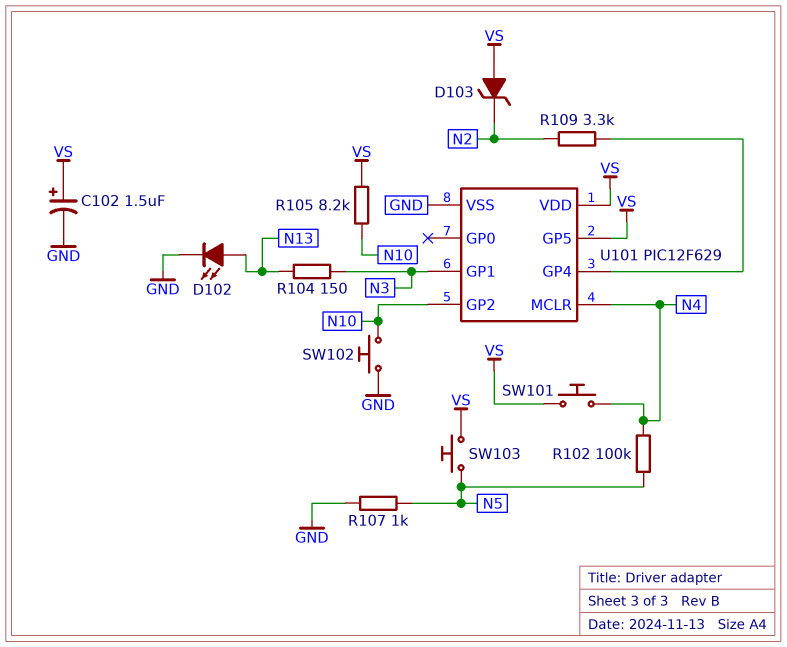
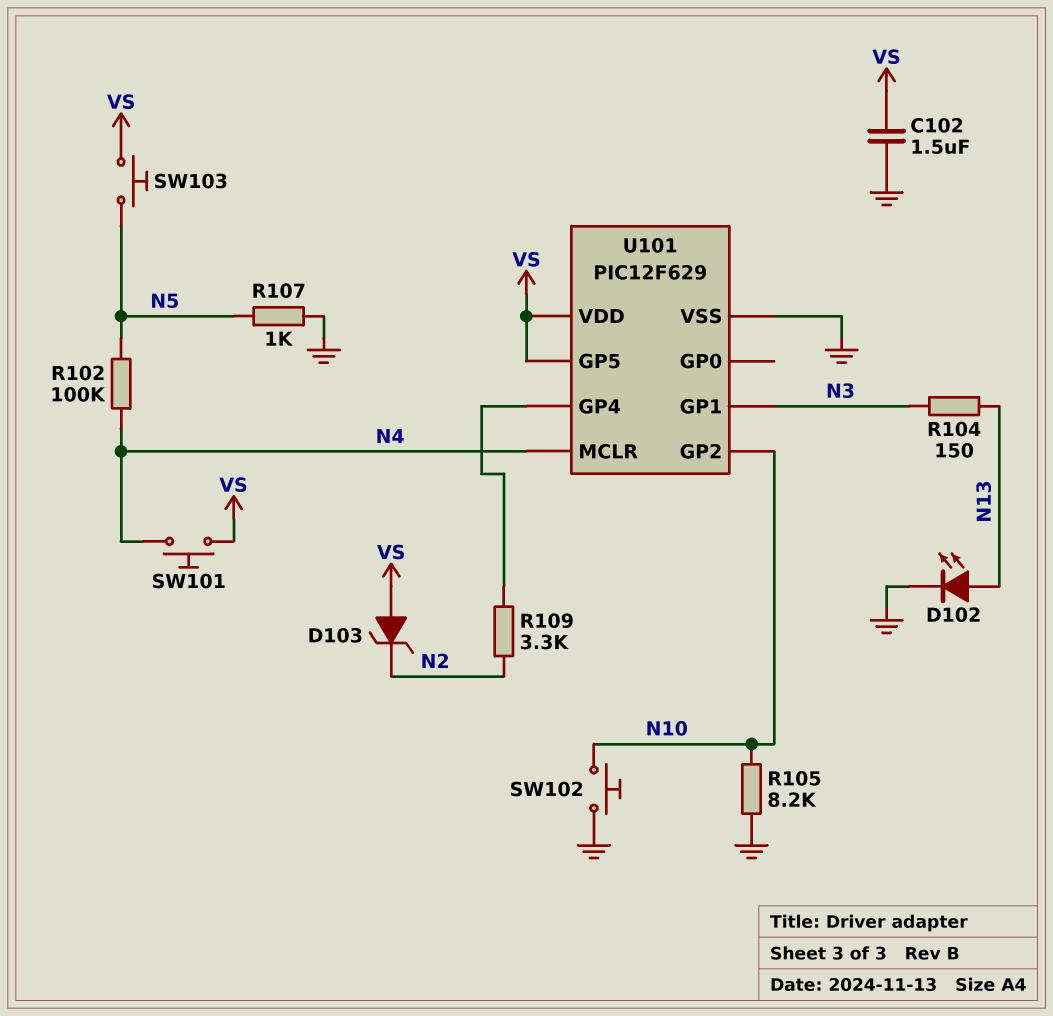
C102: 1.5uF (plus VS, minus GND) -> 1.5uF (GND, VS)
R105: 8.2k (N10, VS) -> 8.2k (GND, N10)

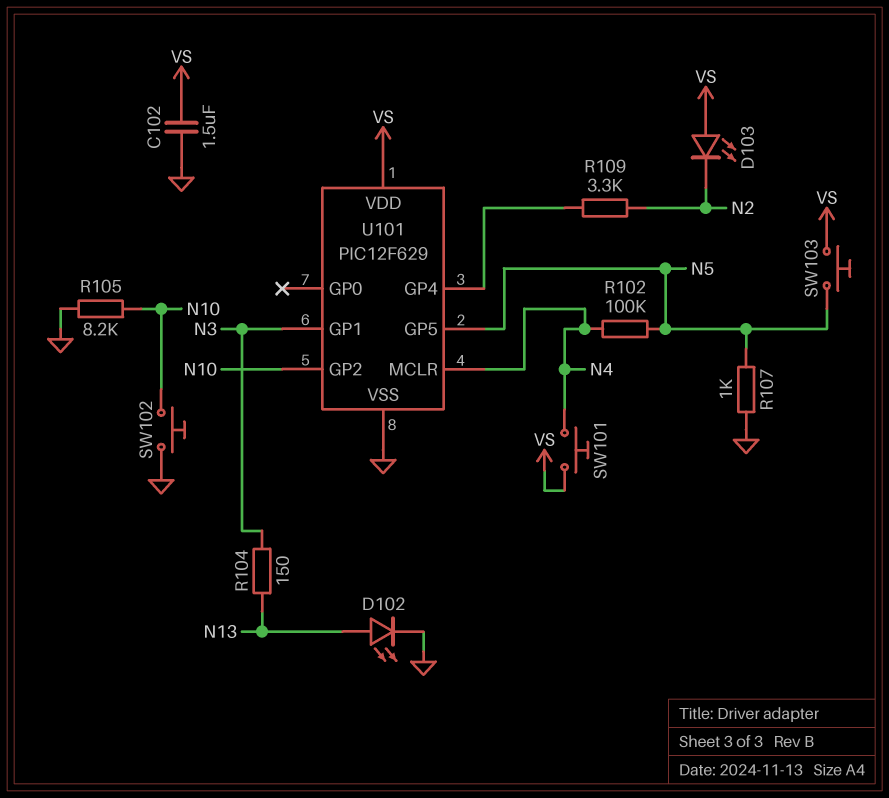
D103: zener (A VS, K N2) -> LED (A VS, K N2)
U101 pin GP5: VS -> N5

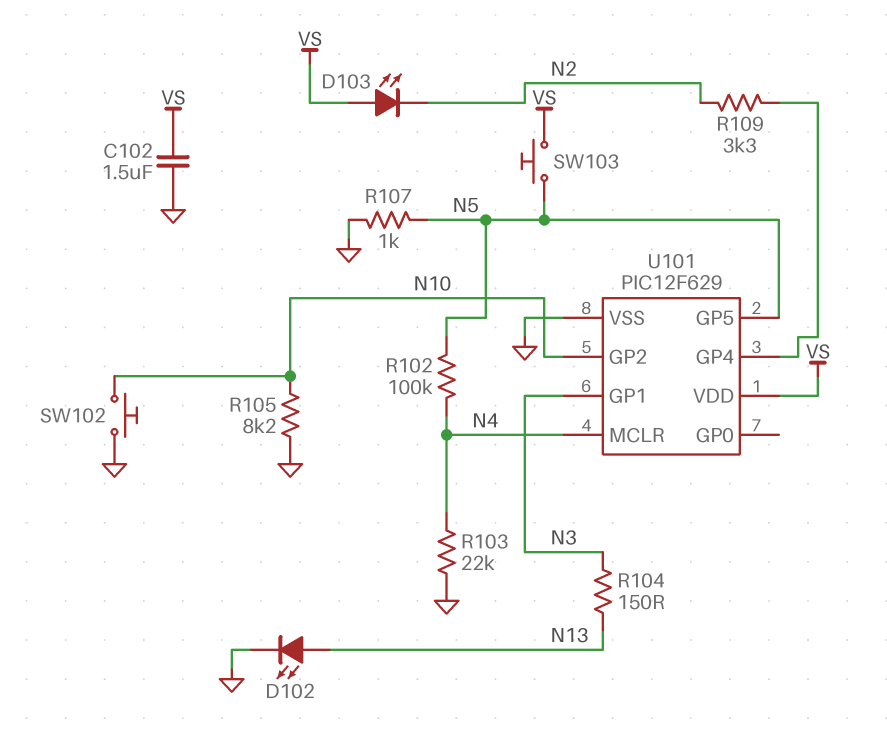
R103: none -> 22k (GND, N4)
SW101: button (N4, VS) -> none

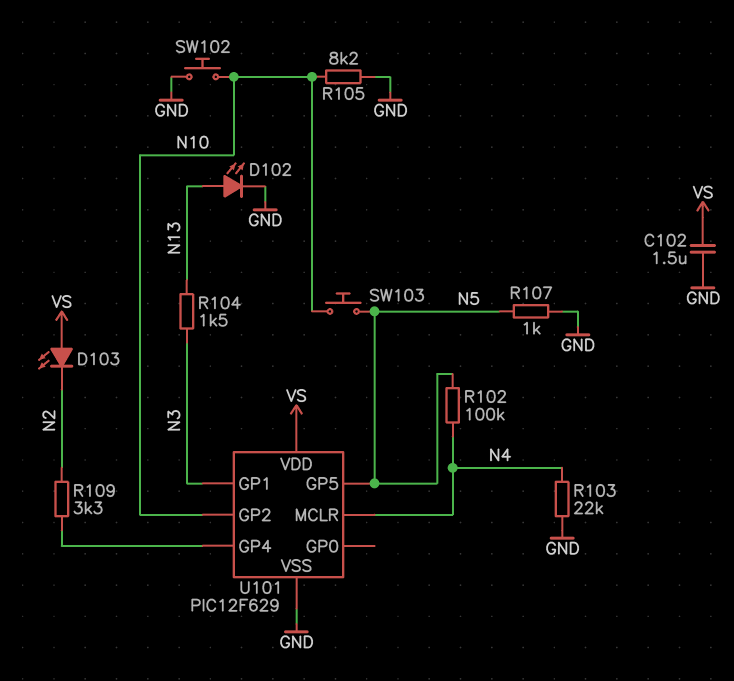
R104: 150 (N3, N13) -> 1.5k (N3, N13)
SW103: button (N5, VS) -> button (N5, N10)

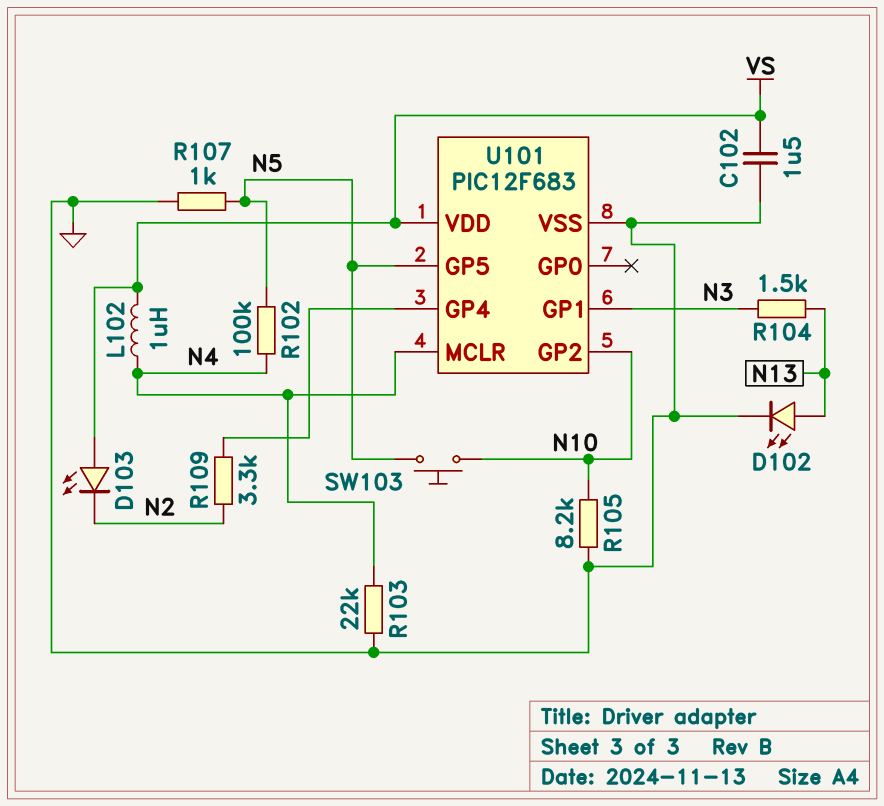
L102: none -> 1uH (N4, VS)
SW102: button (GND, N10) -> none
U101: PIC12F629 -> PIC12F683

